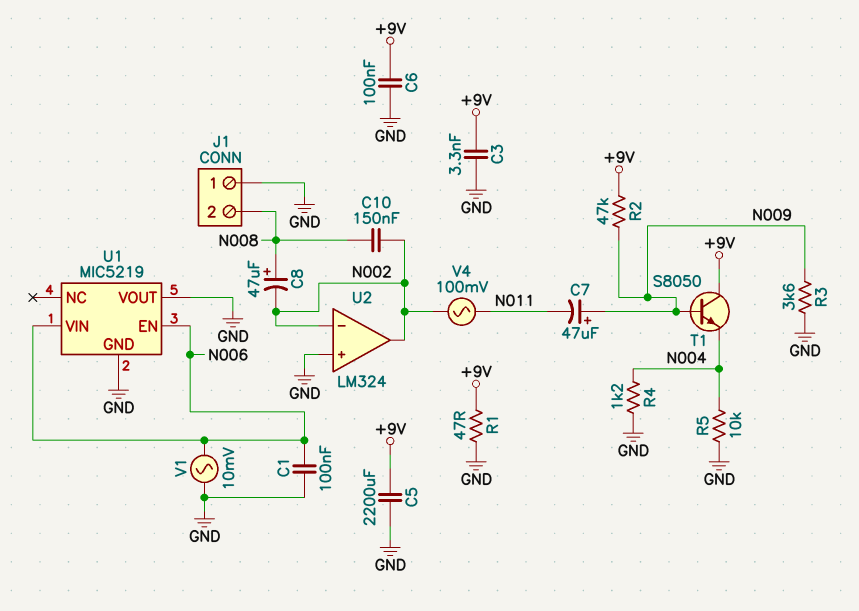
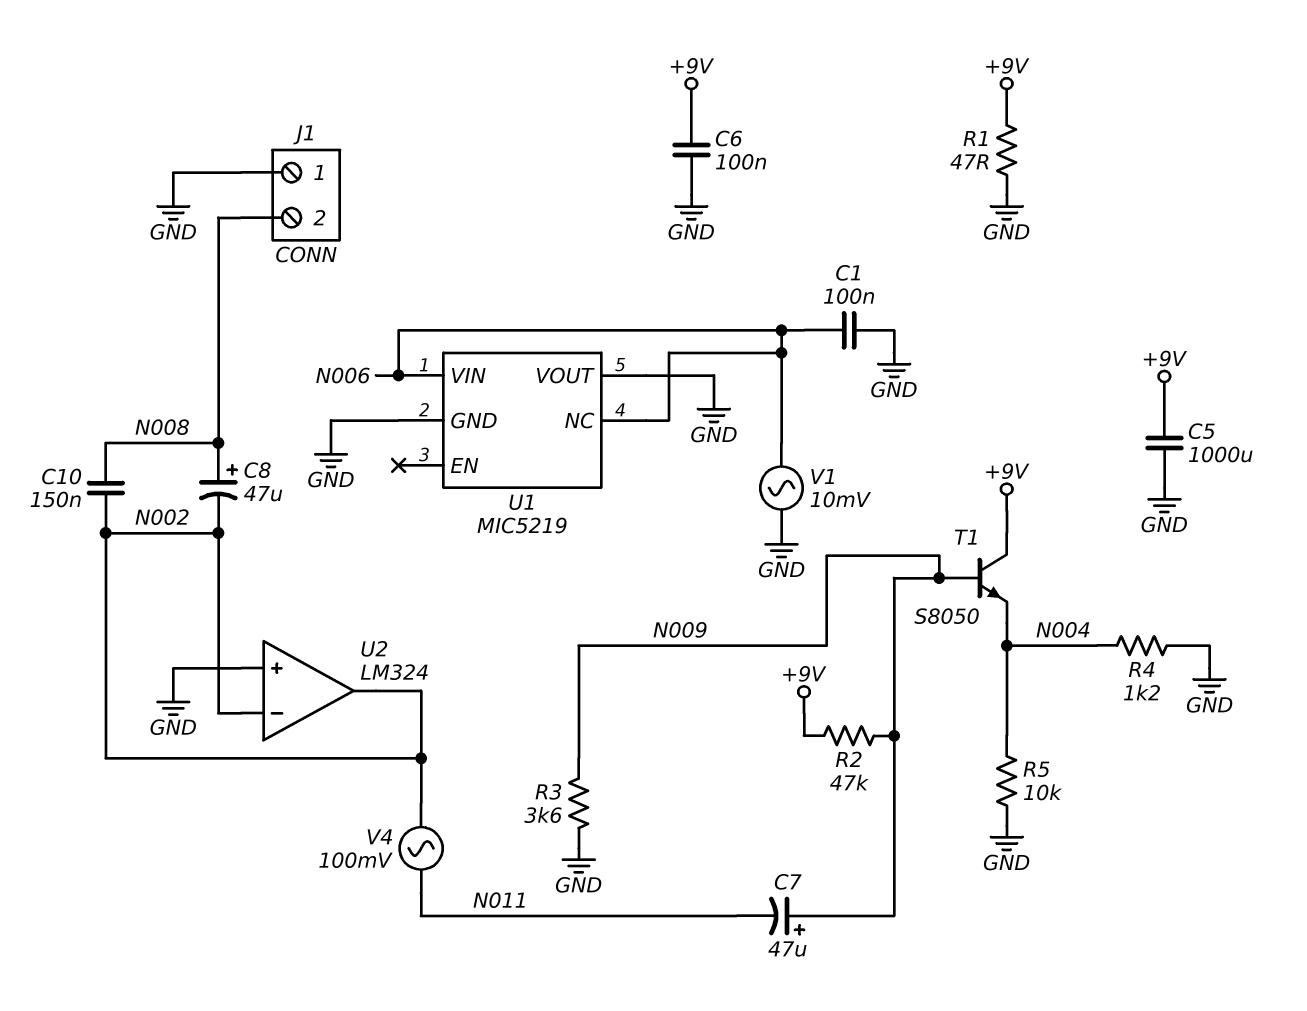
C3: 3.3nF (+9V, GND) -> none
C5: 2200uF (+9V, GND) -> 1000uF (+9V, GND)
U1 pin EN: N006 -> none
U1 pin NC: none -> N006

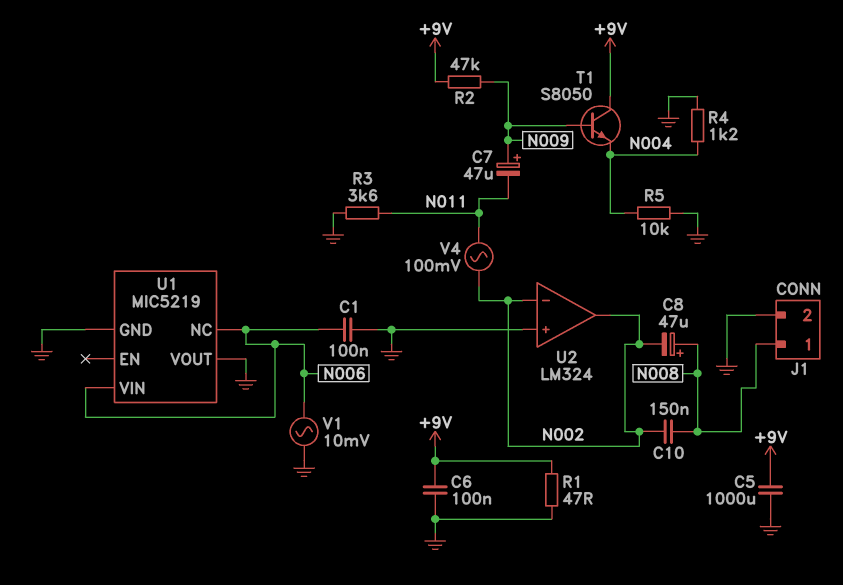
J1 pin 1: GND -> N008
J1 pin 2: N008 -> GND
R3: 3.6k (GND, N009) -> 3.6k (GND, N011)

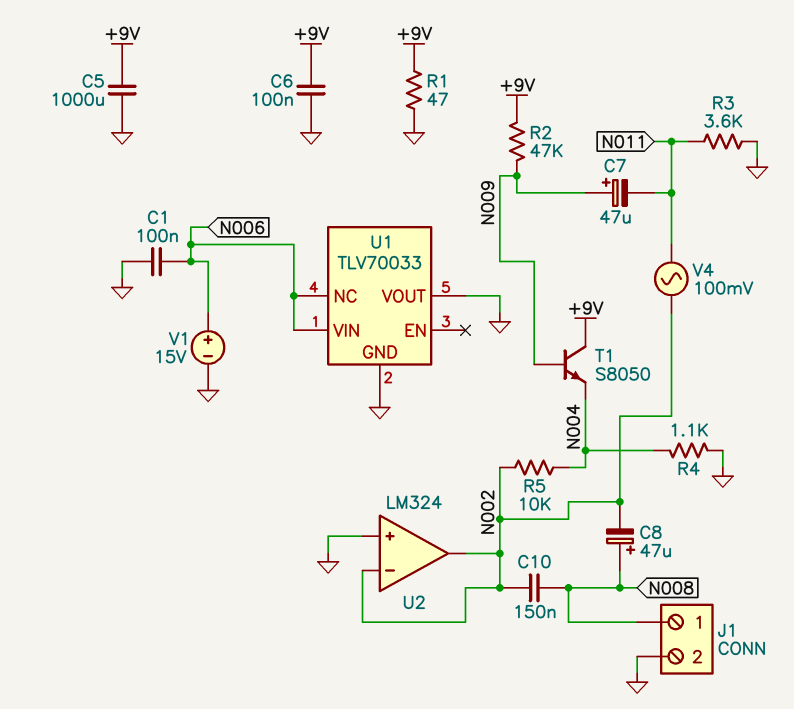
R4: 1.2k (GND, N004) -> 1.1k (GND, N004)
R5: 10k (GND, N004) -> 10k (N002, N004)
U1: MIC5219 -> TLV70033
V1: AC 10mV (GND, N006) -> 15V (plus N006, minus GND)

